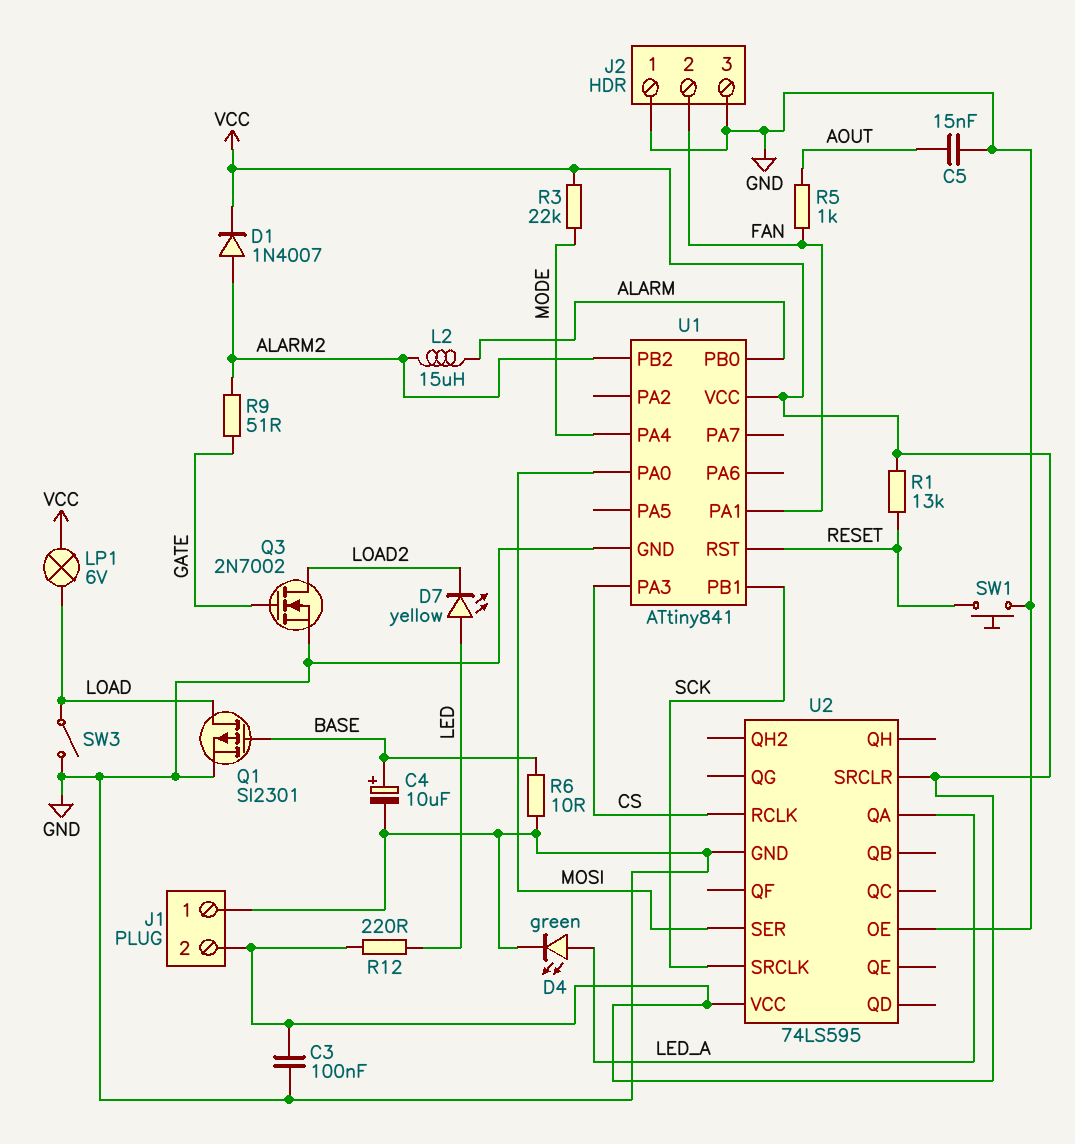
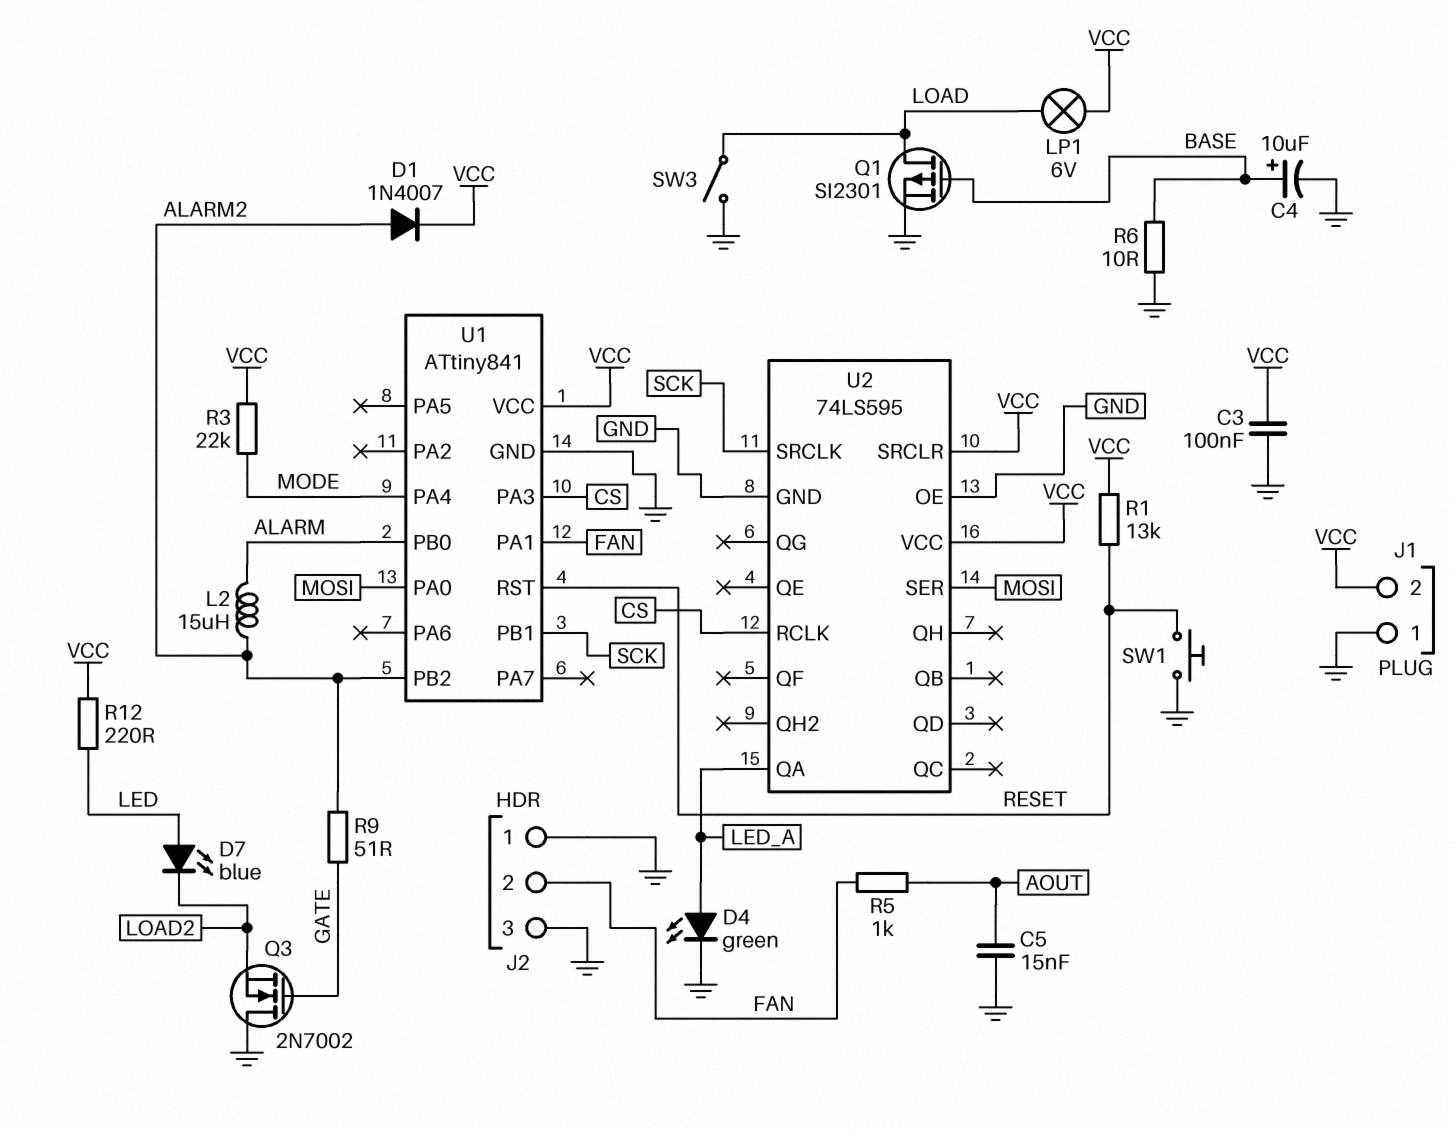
D7: LED yellow (A LED, K LOAD2) -> LED blue (A LED, K LOAD2)
Q3: NMOS 2N7002 (G GATE, D LOAD2, S GND) -> NMOS 2N7002 (G GATE, D GND, S LOAD2)

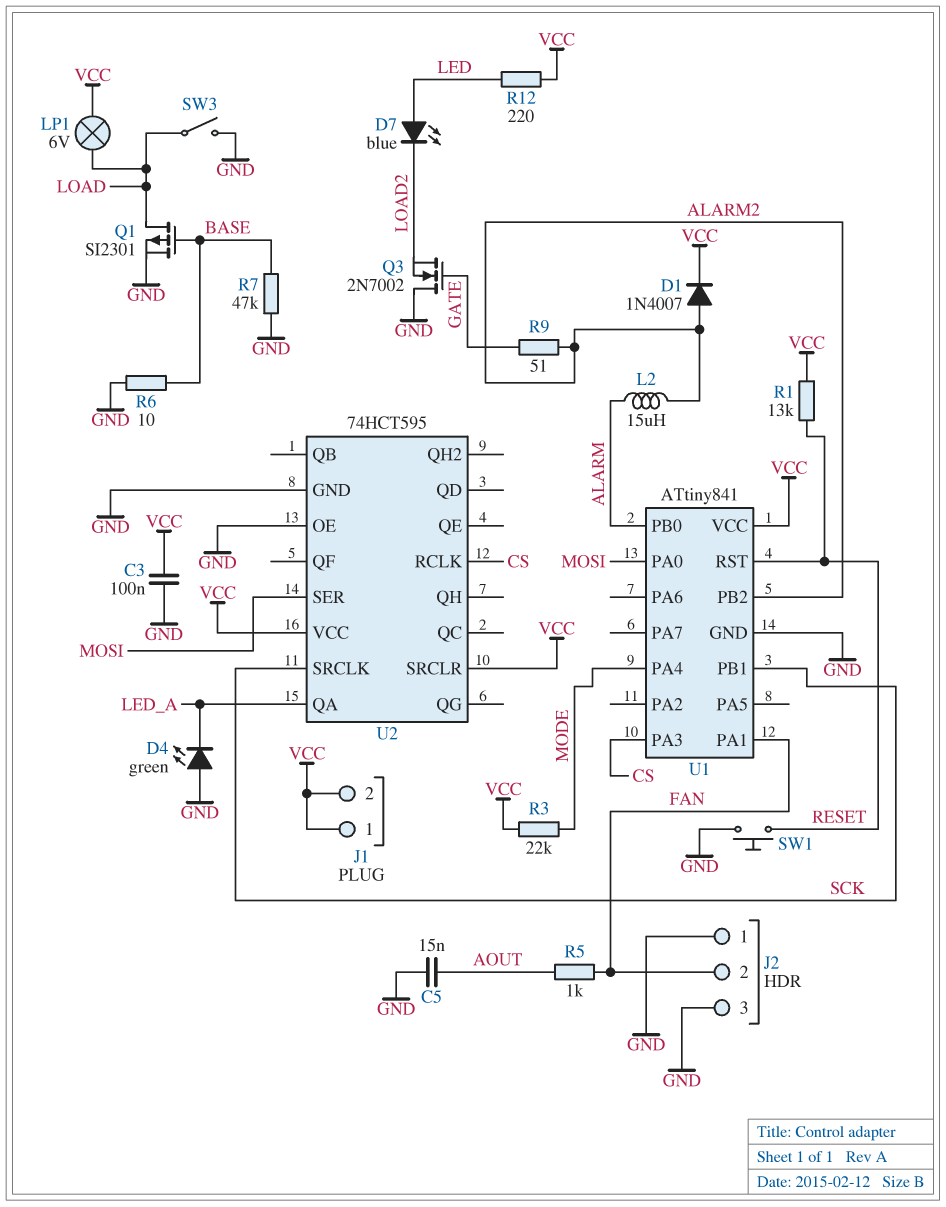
C4: 10uF (plus BASE, minus GND) -> none
D4: LED green (A LED_A, K GND) -> LED green (A GND, K LED_A)
J1 pin 1: GND -> VCC
R7: none -> 47k (BASE, GND)
U2: 74LS595 -> 74HCT595

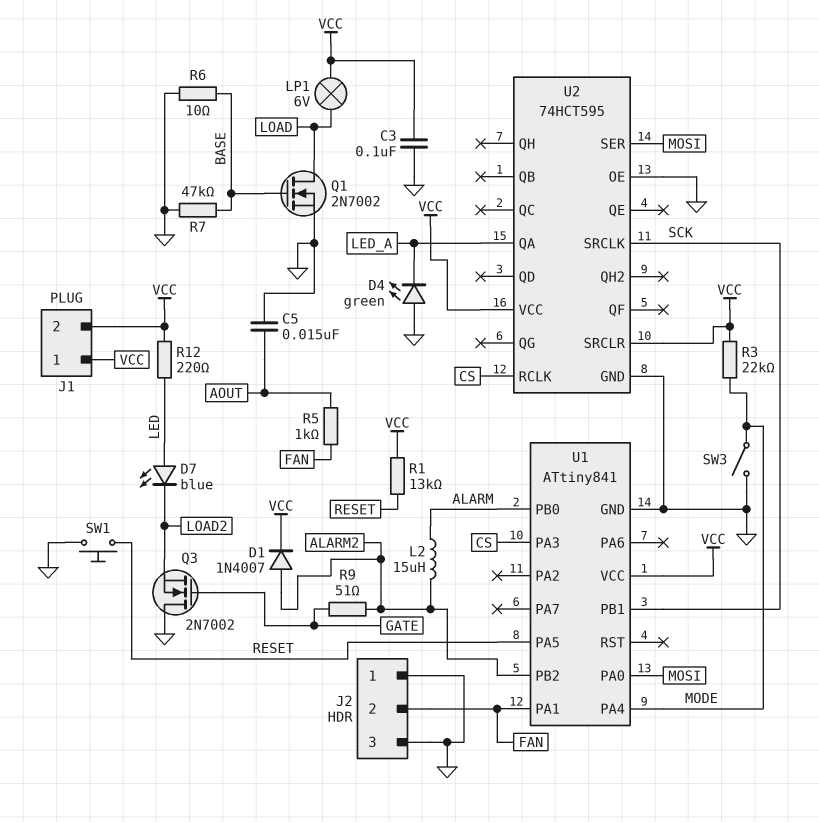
Q1: PMOS SI2301 (G BASE, D LOAD, S GND) -> NMOS 2N7002 (G BASE, D LOAD, S GND)
SW3: switch (GND, LOAD) -> switch (GND, MODE)
U1 pin PA5: none -> RESET
U1 pin RST: RESET -> none

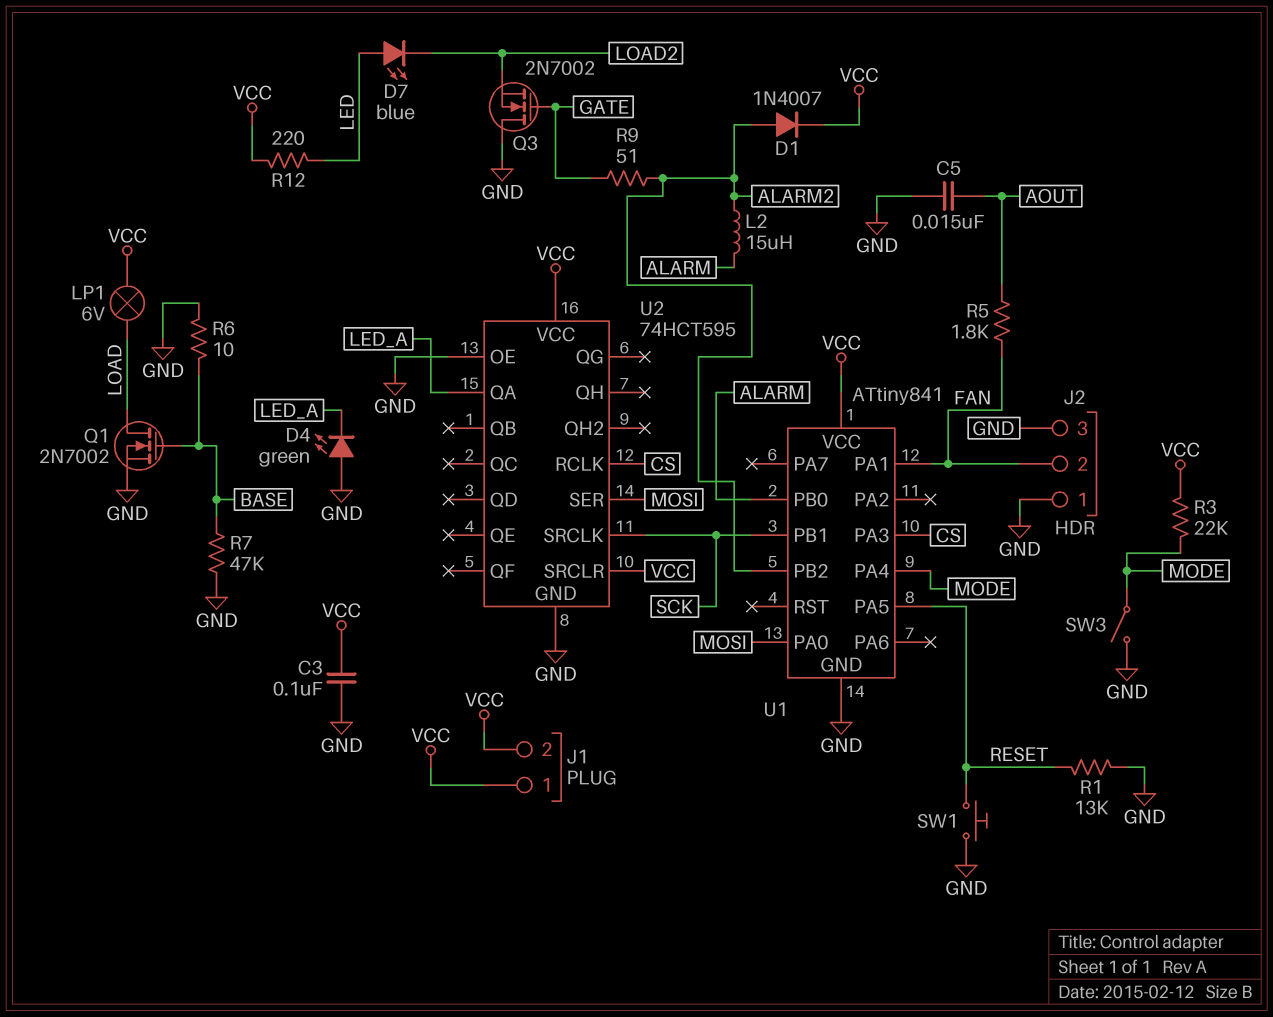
R1: 13k (RESET, VCC) -> 13k (GND, RESET)
R5: 1k (AOUT, FAN) -> 1.8k (AOUT, FAN)

